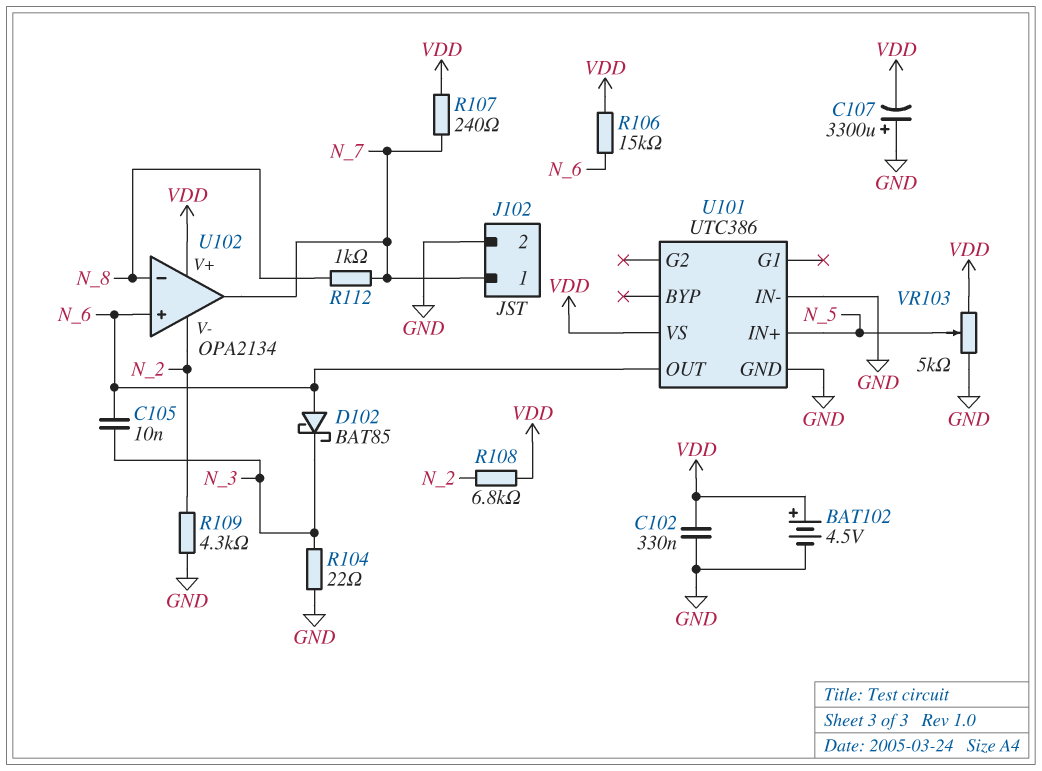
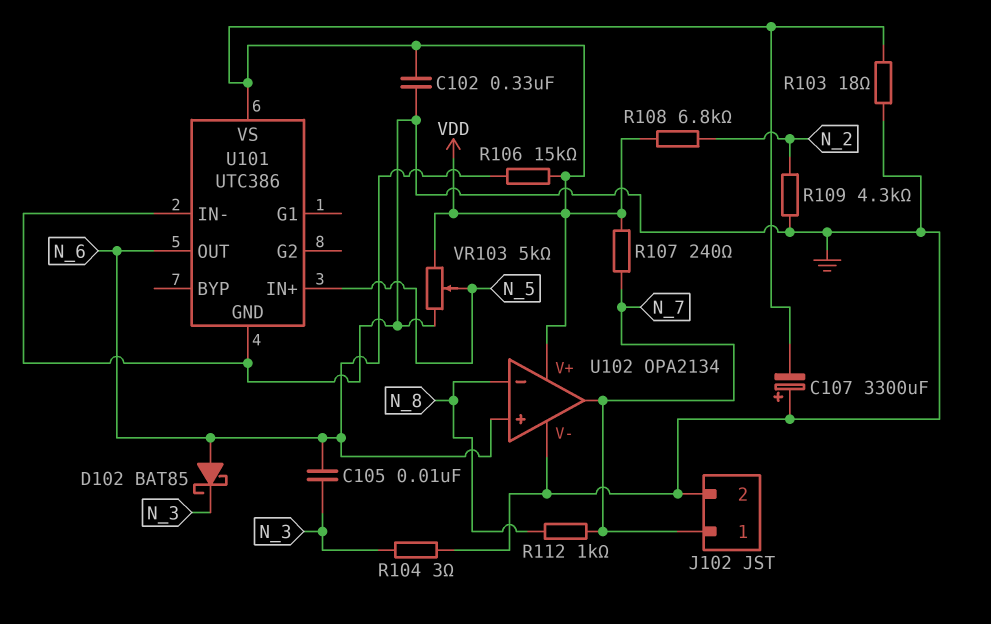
BAT102: 4.5V (plus VDD, minus GND) -> none
R103: none -> 18 (GND, VDD)
R104: 22 (GND, N_3) -> 3 (GND, N_3)
U102 pin V-: N_2 -> GND

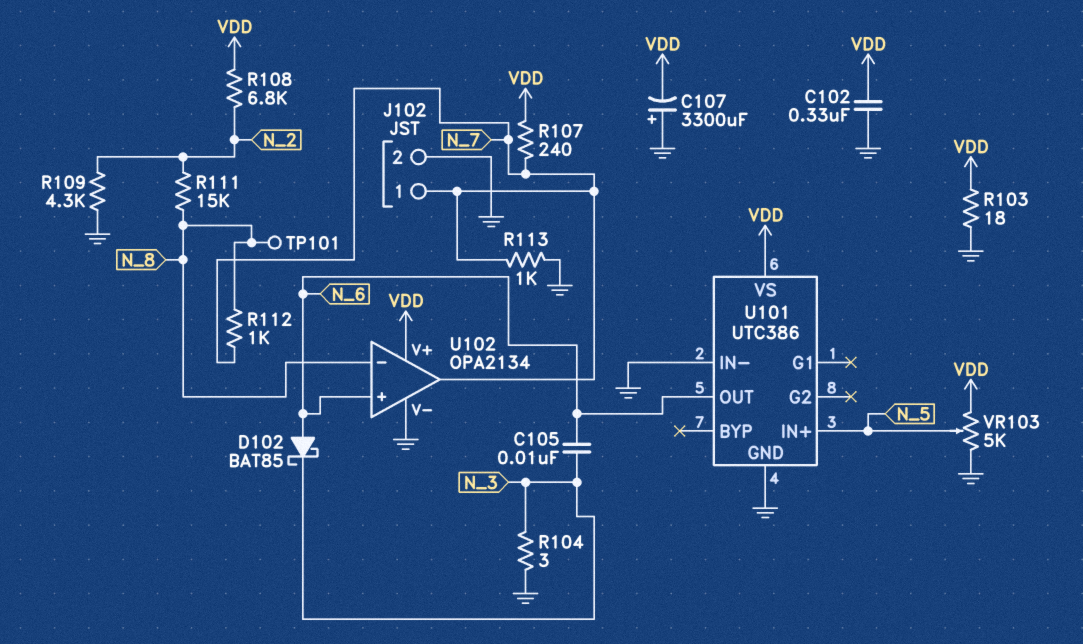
R106: 15k (N_6, VDD) -> none
R111: none -> 15k (N_2, N_8)
R113: none -> 1k (GND, N_7)
TP101: none -> test point (N_8)

